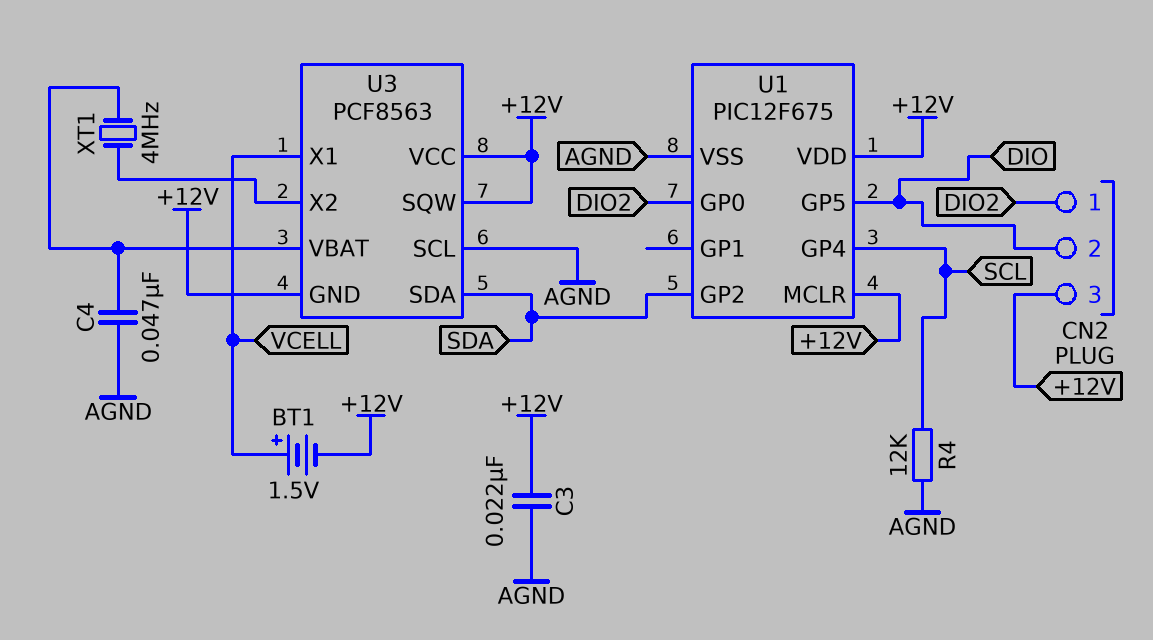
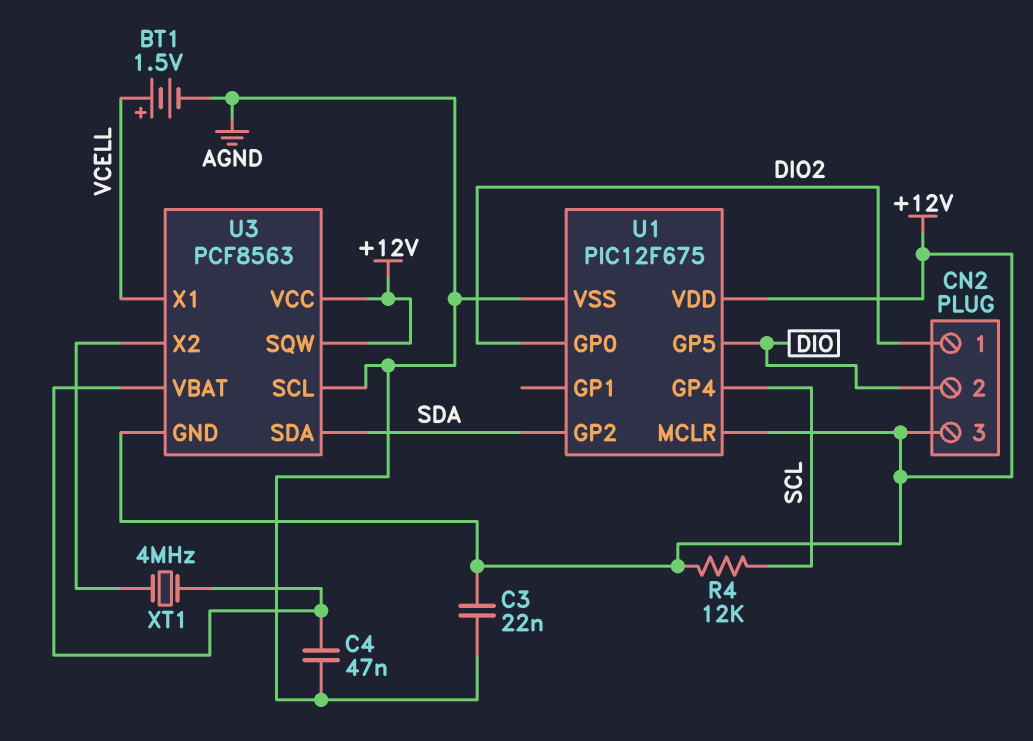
BT1: 1.5V (plus VCELL, minus +12V) -> 1.5V (plus VCELL, minus AGND)
R4: 12k (AGND, SCL) -> 12k (+12V, SCL)

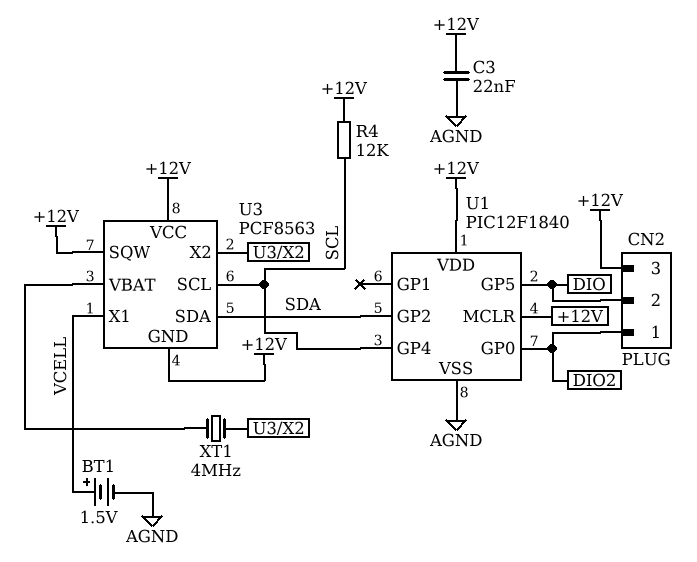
C4: 47nF (AGND, U3/VBAT) -> none
U1: PIC12F675 -> PIC12F1840
U3 pin SCL: AGND -> SCL

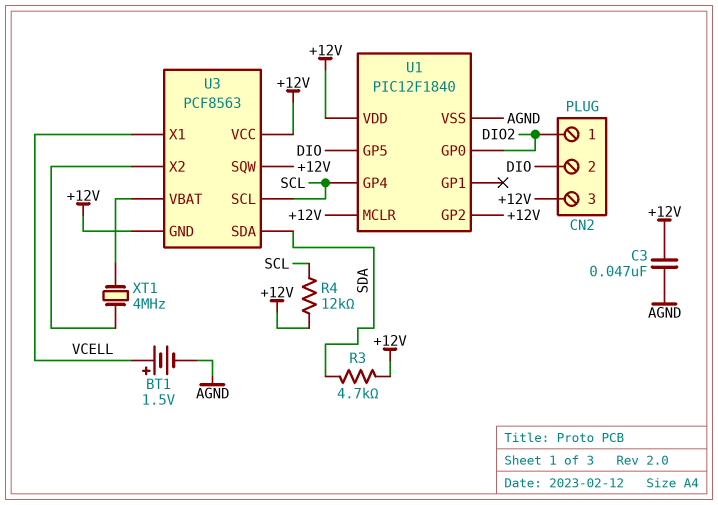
C3: 22nF (+12V, AGND) -> 47nF (+12V, AGND)
R3: none -> 4.7k (+12V, SDA)
U1 pin GP2: SDA -> +12V

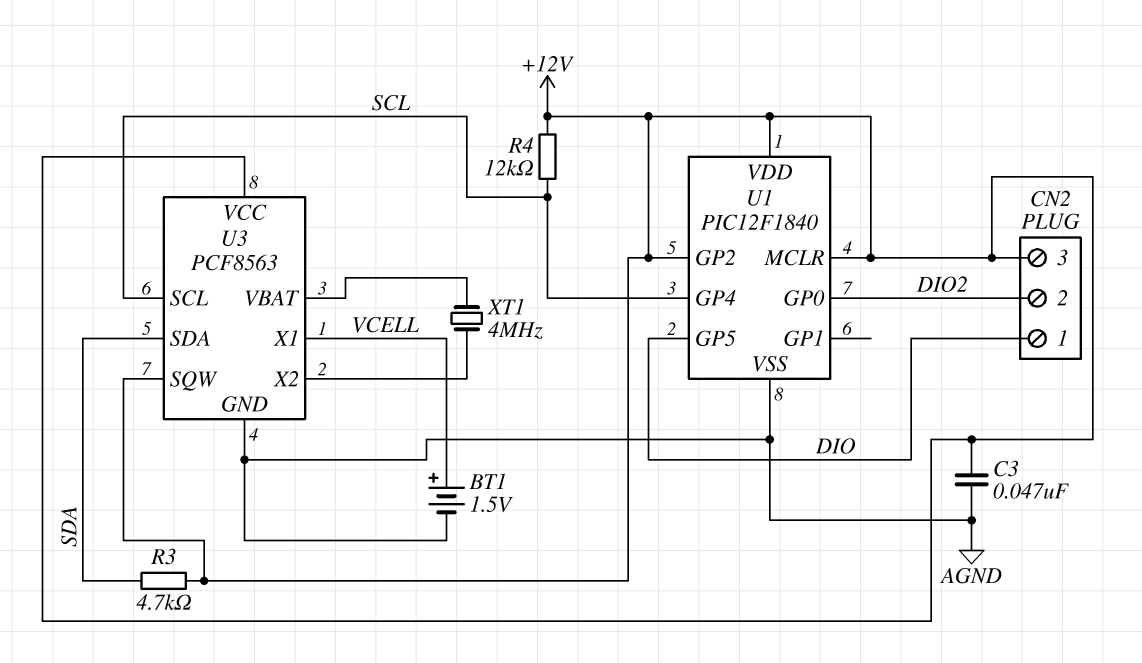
CN2 pin 1: DIO2 -> DIO
CN2 pin 2: DIO -> DIO2
U3 pin GND: +12V -> AGND

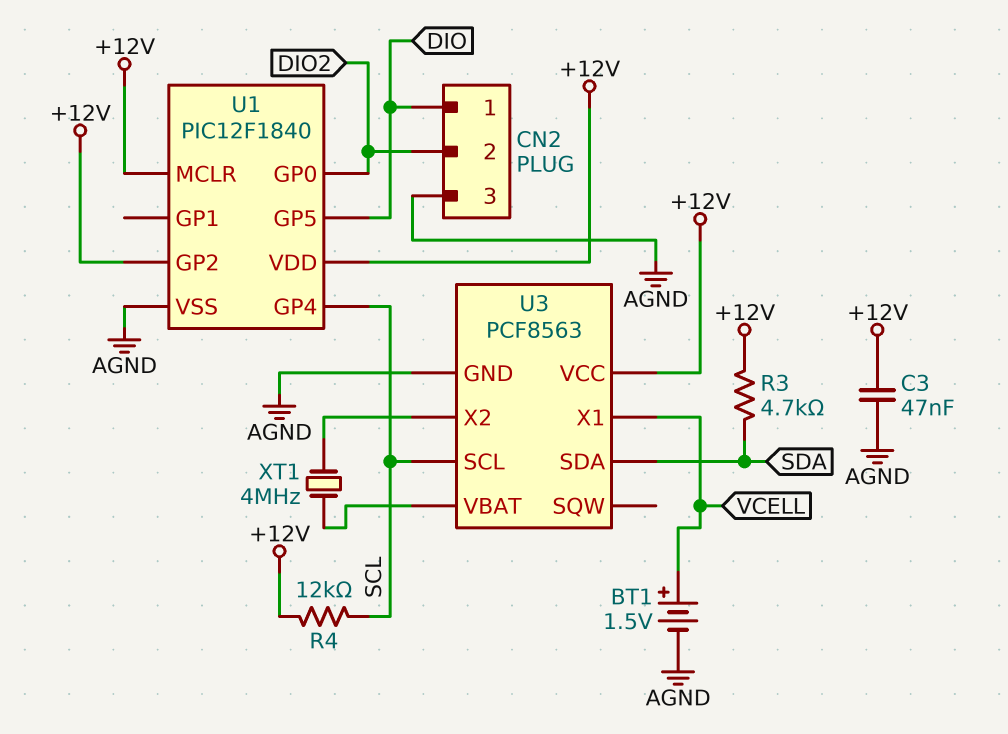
CN2 pin 3: +12V -> AGND
U3 pin SQW: +12V -> none

